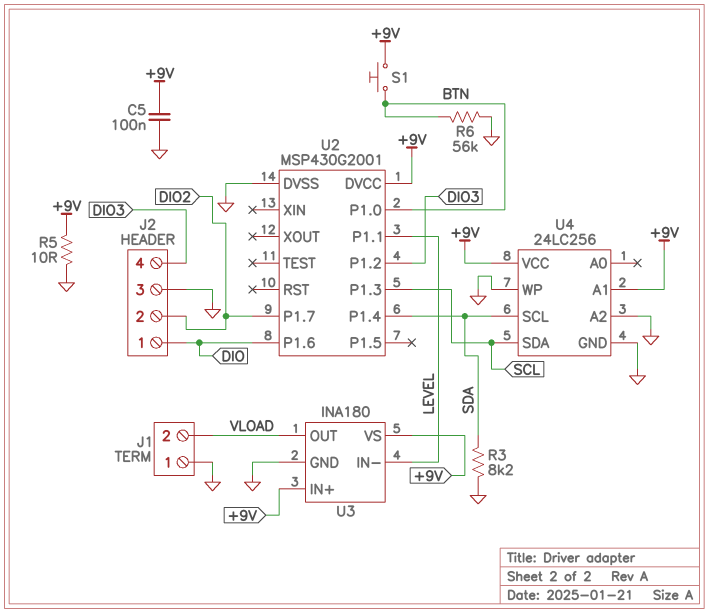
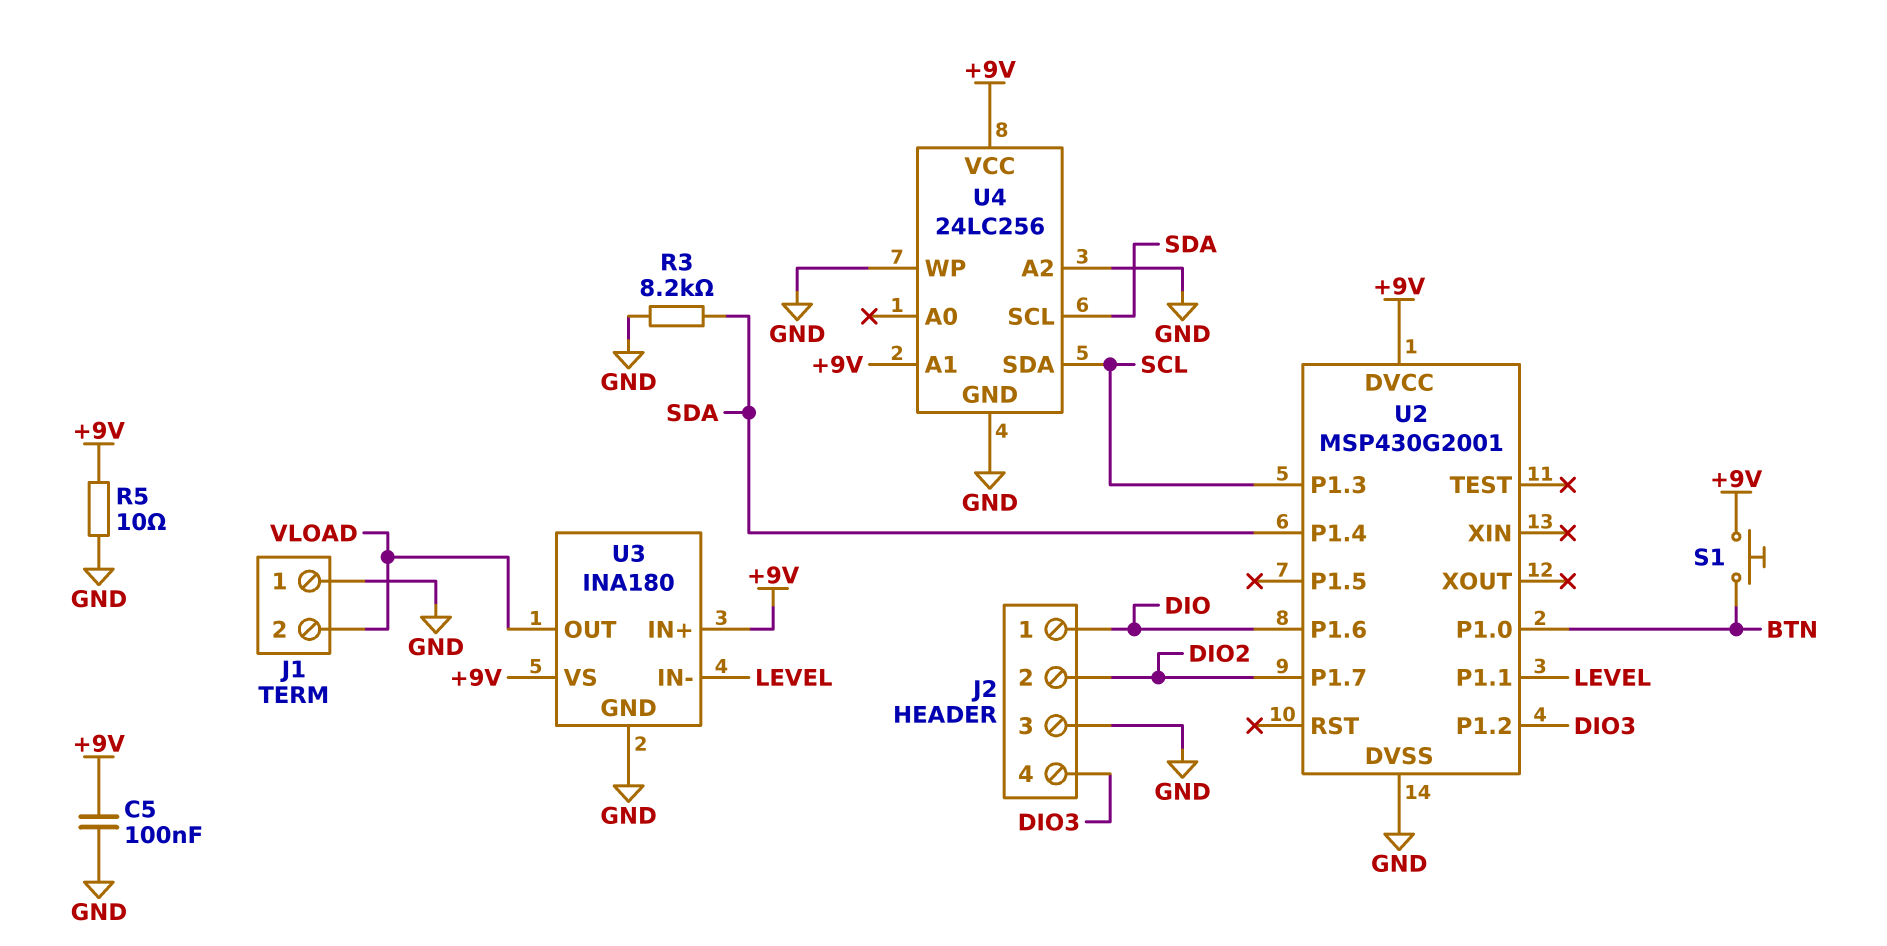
R6: 56k (BTN, GND) -> none

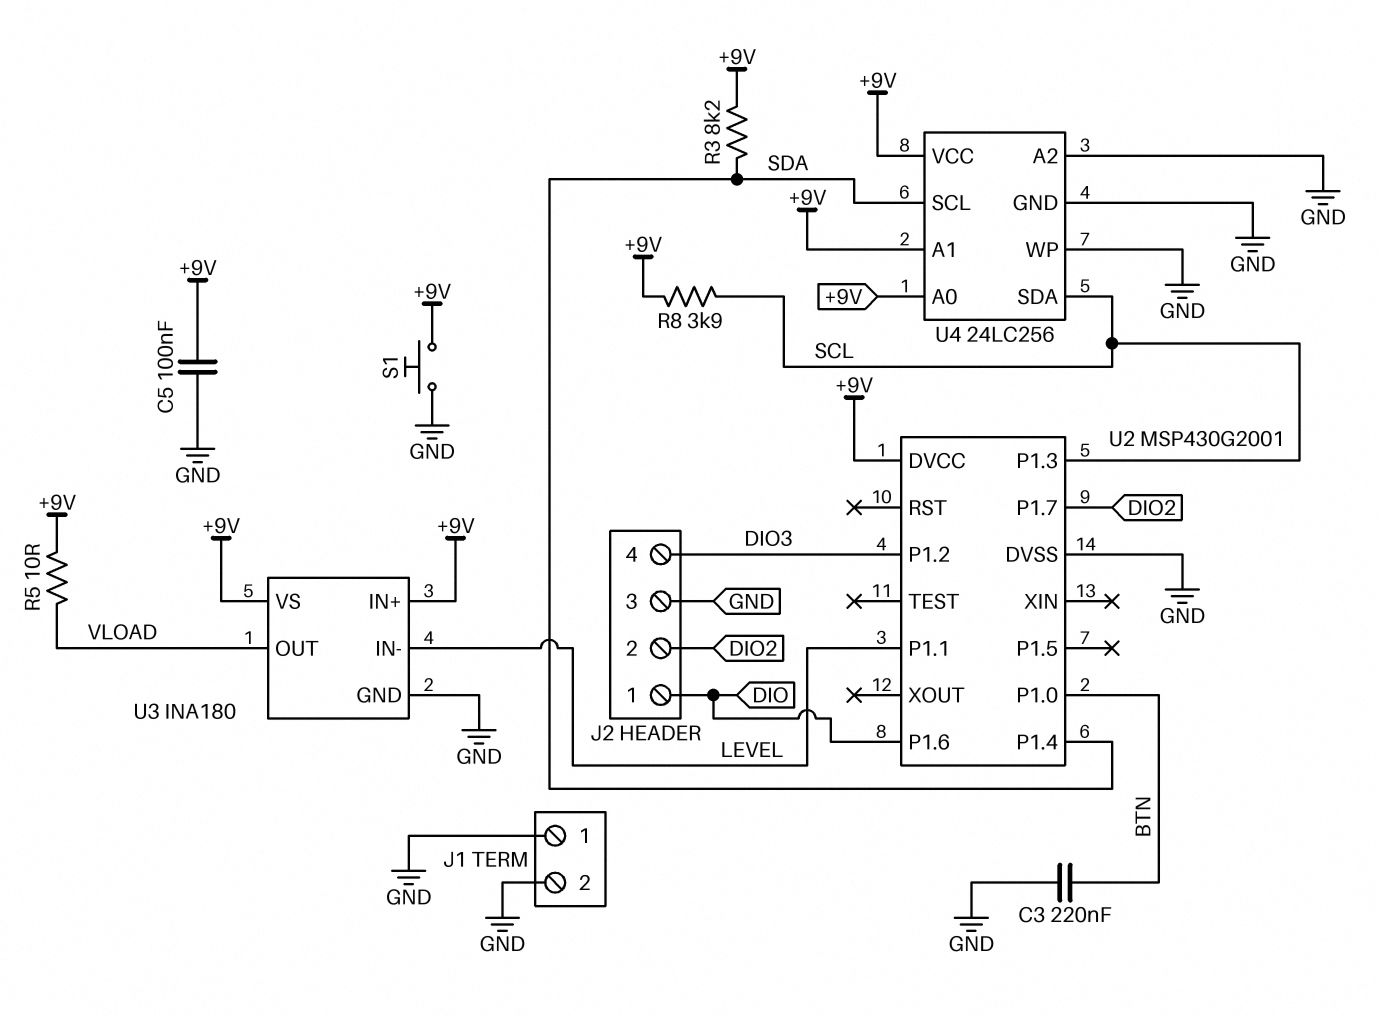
C3: none -> 220nF (BTN, GND)
J1 pin 2: VLOAD -> GND
R3: 8.2k (GND, SDA) -> 8.2k (+9V, SDA)
R5: 10 (+9V, GND) -> 10 (+9V, VLOAD)
R8: none -> 3.9k (+9V, SCL)
S1: button (+9V, BTN) -> button (+9V, GND)
U4 pin A0: none -> +9V

